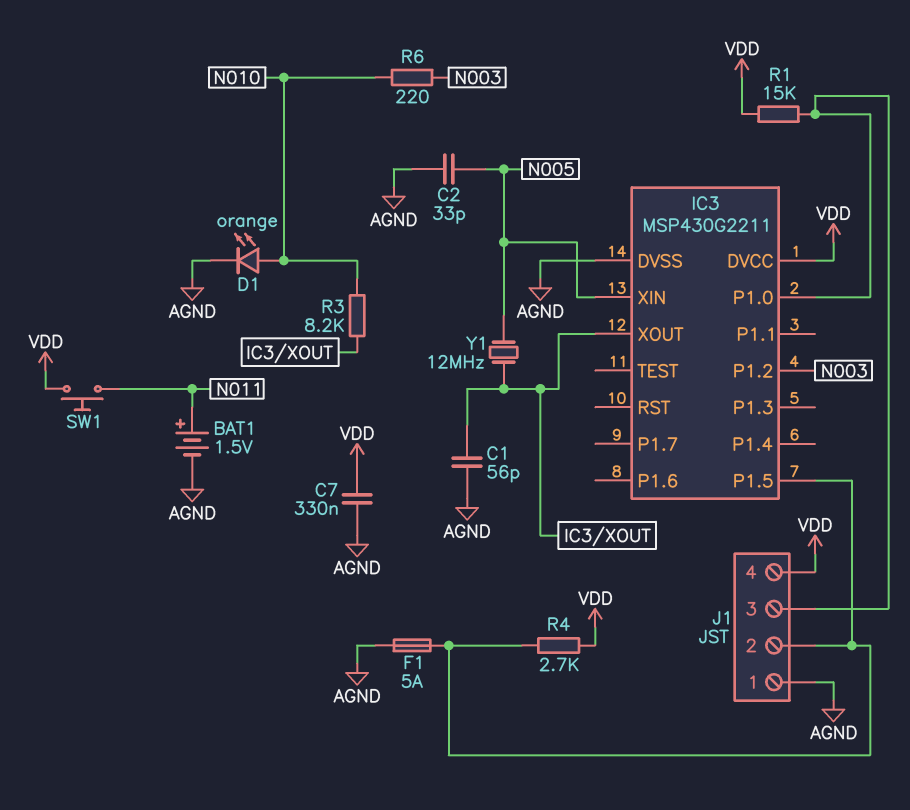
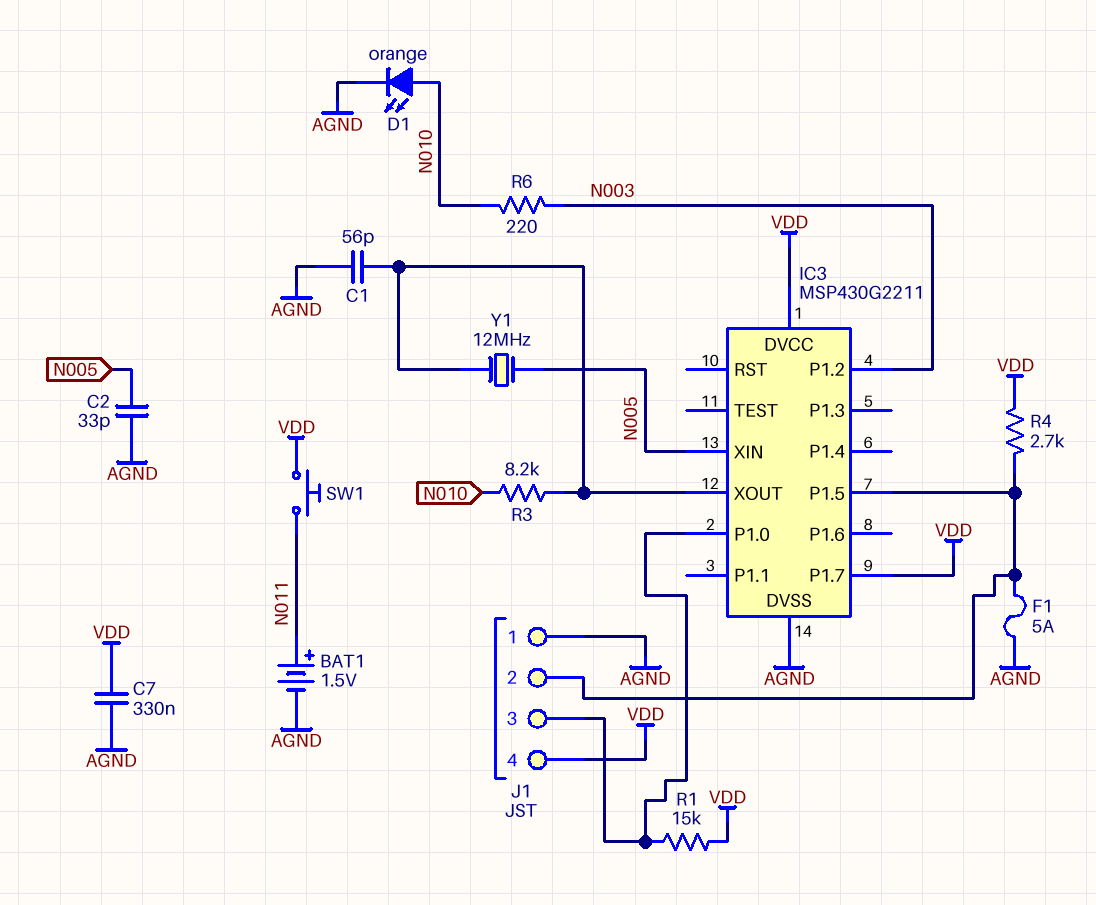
IC3 pin P1.7: none -> VDD

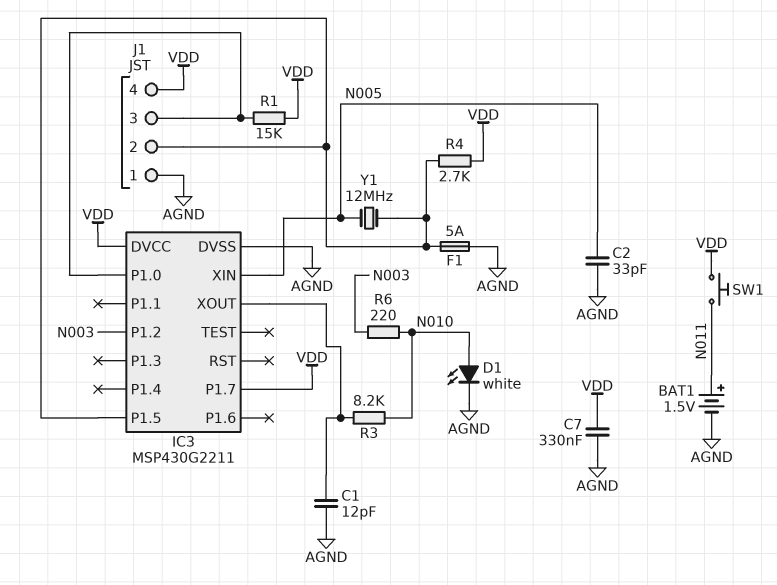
C1: 56pF (AGND, IC3/XOUT) -> 12pF (AGND, IC3/XOUT)
D1: LED orange (A N010, K AGND) -> LED white (A N010, K AGND)
Y1: 12MHz (IC3/XOUT, N005) -> 12MHz (IC3/P1.5, N005)

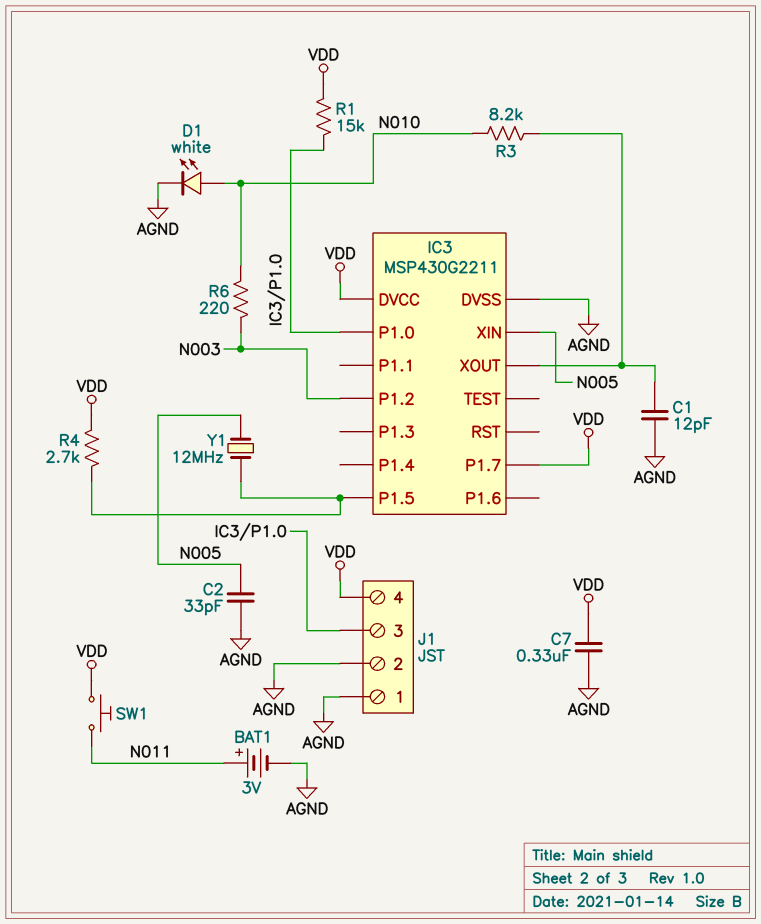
BAT1: 1.5V (plus N011, minus AGND) -> 3V (plus N011, minus AGND)
F1: 5A (AGND, IC3/P1.5) -> none
J1 pin 2: IC3/P1.5 -> AGND

